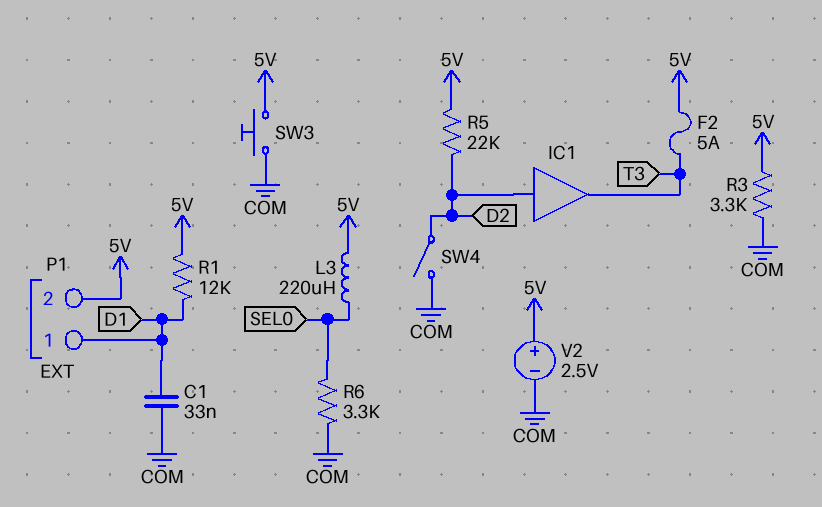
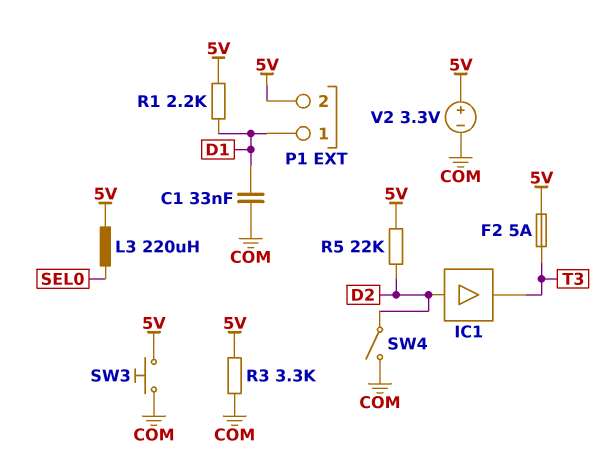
R1: 12k (5V, D1) -> 2.2k (5V, D1)
R6: 3.3k (COM, SEL0) -> none
V2: 2.5V (plus 5V, minus COM) -> 3.3V (plus 5V, minus COM)

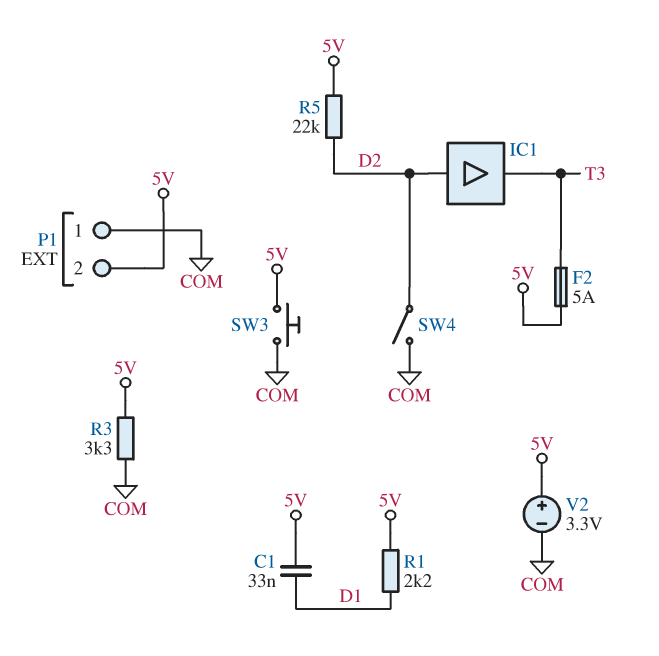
C1: 33nF (COM, D1) -> 33nF (5V, D1)
L3: 220uH (5V, SEL0) -> none
P1 pin 1: D1 -> COM

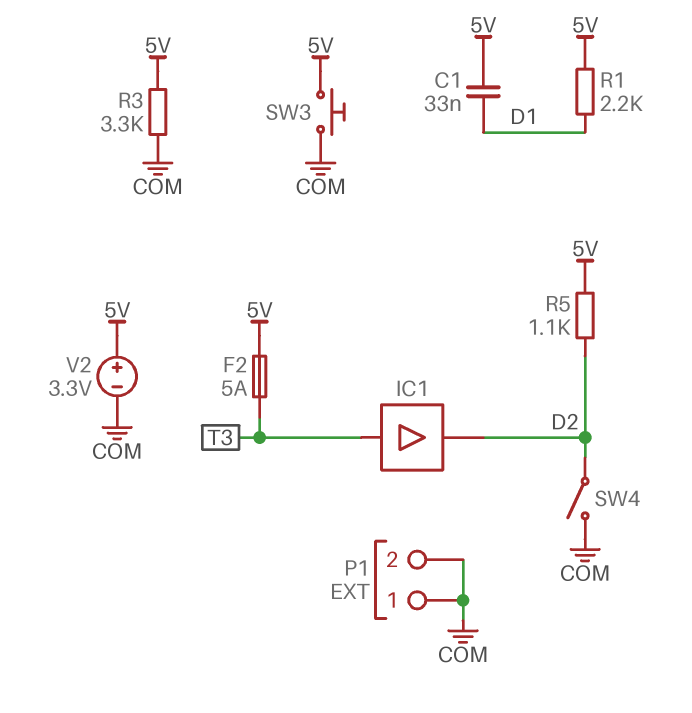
IC1: buffer (in D2, out T3) -> buffer (in T3, out D2)
P1 pin 2: 5V -> COM
R5: 22k (5V, D2) -> 1.1k (5V, D2)

